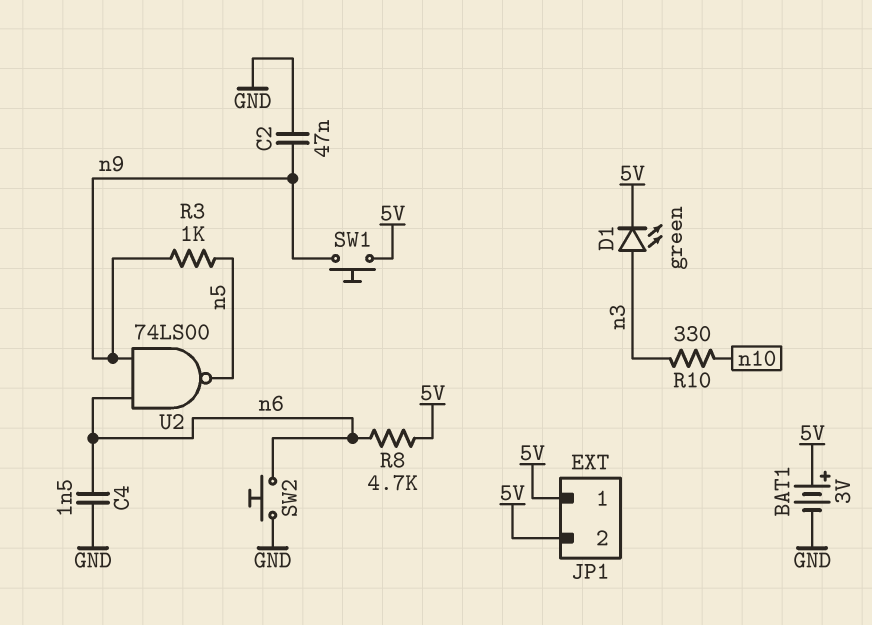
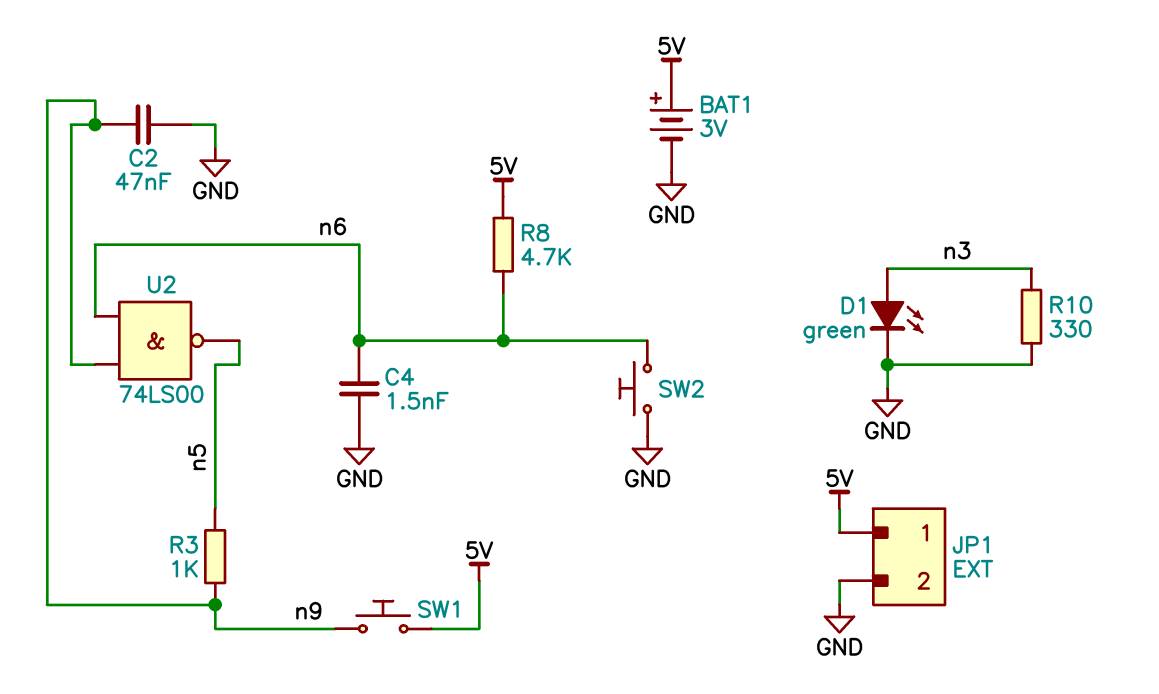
D1: LED green (A n3, K 5V) -> LED green (A n3, K GND)
JP1 pin 2: 5V -> GND
R10: 330 (n3, n10) -> 330 (GND, n3)

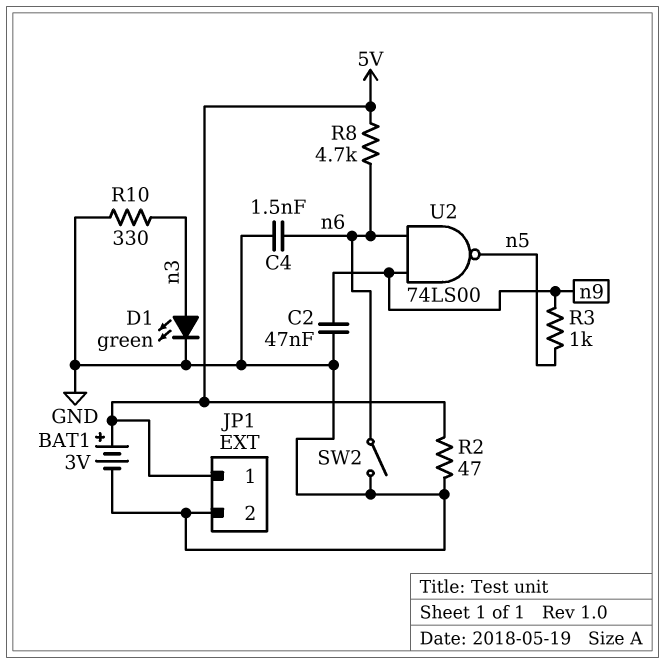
R2: none -> 47 (5V, GND)
SW1: button (5V, n9) -> none
SW2: button (GND, n6) -> switch (GND, n6)

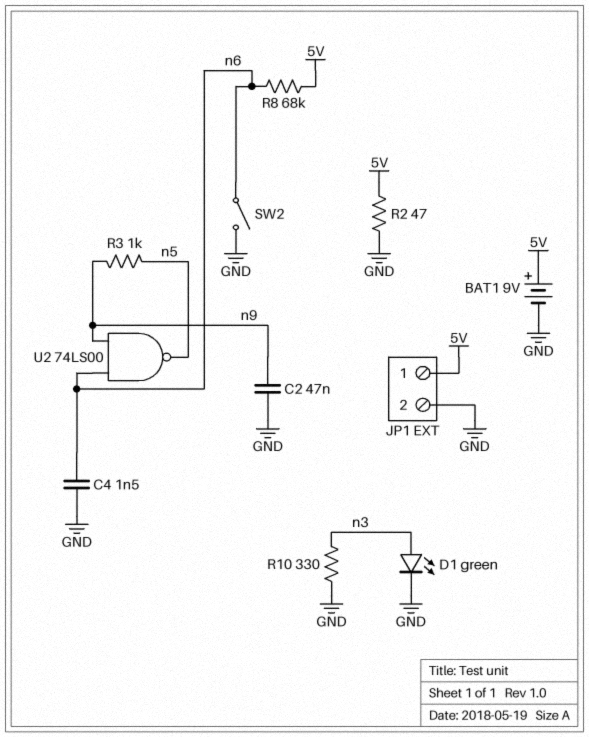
BAT1: 3V (plus 5V, minus GND) -> 9V (plus 5V, minus GND)
R8: 4.7k (5V, n6) -> 68k (5V, n6)

